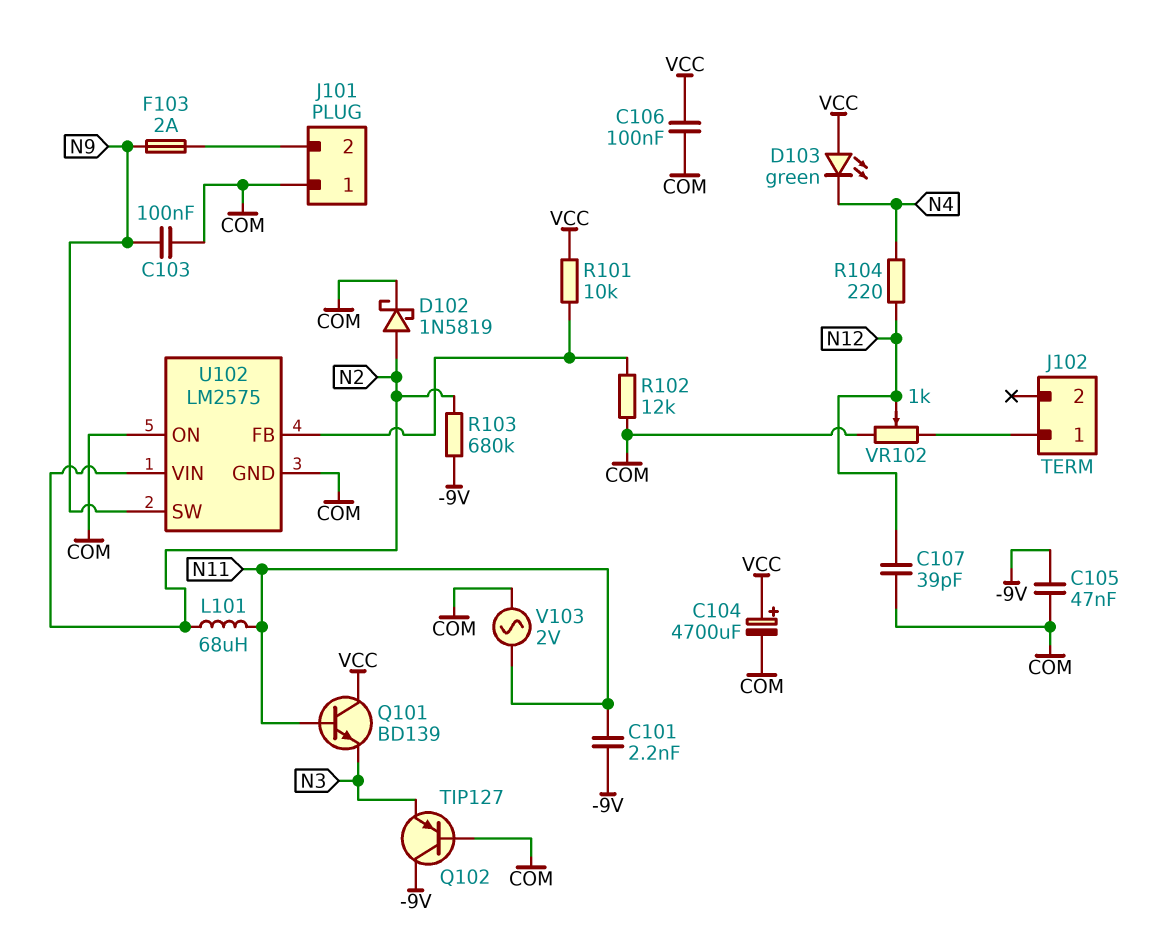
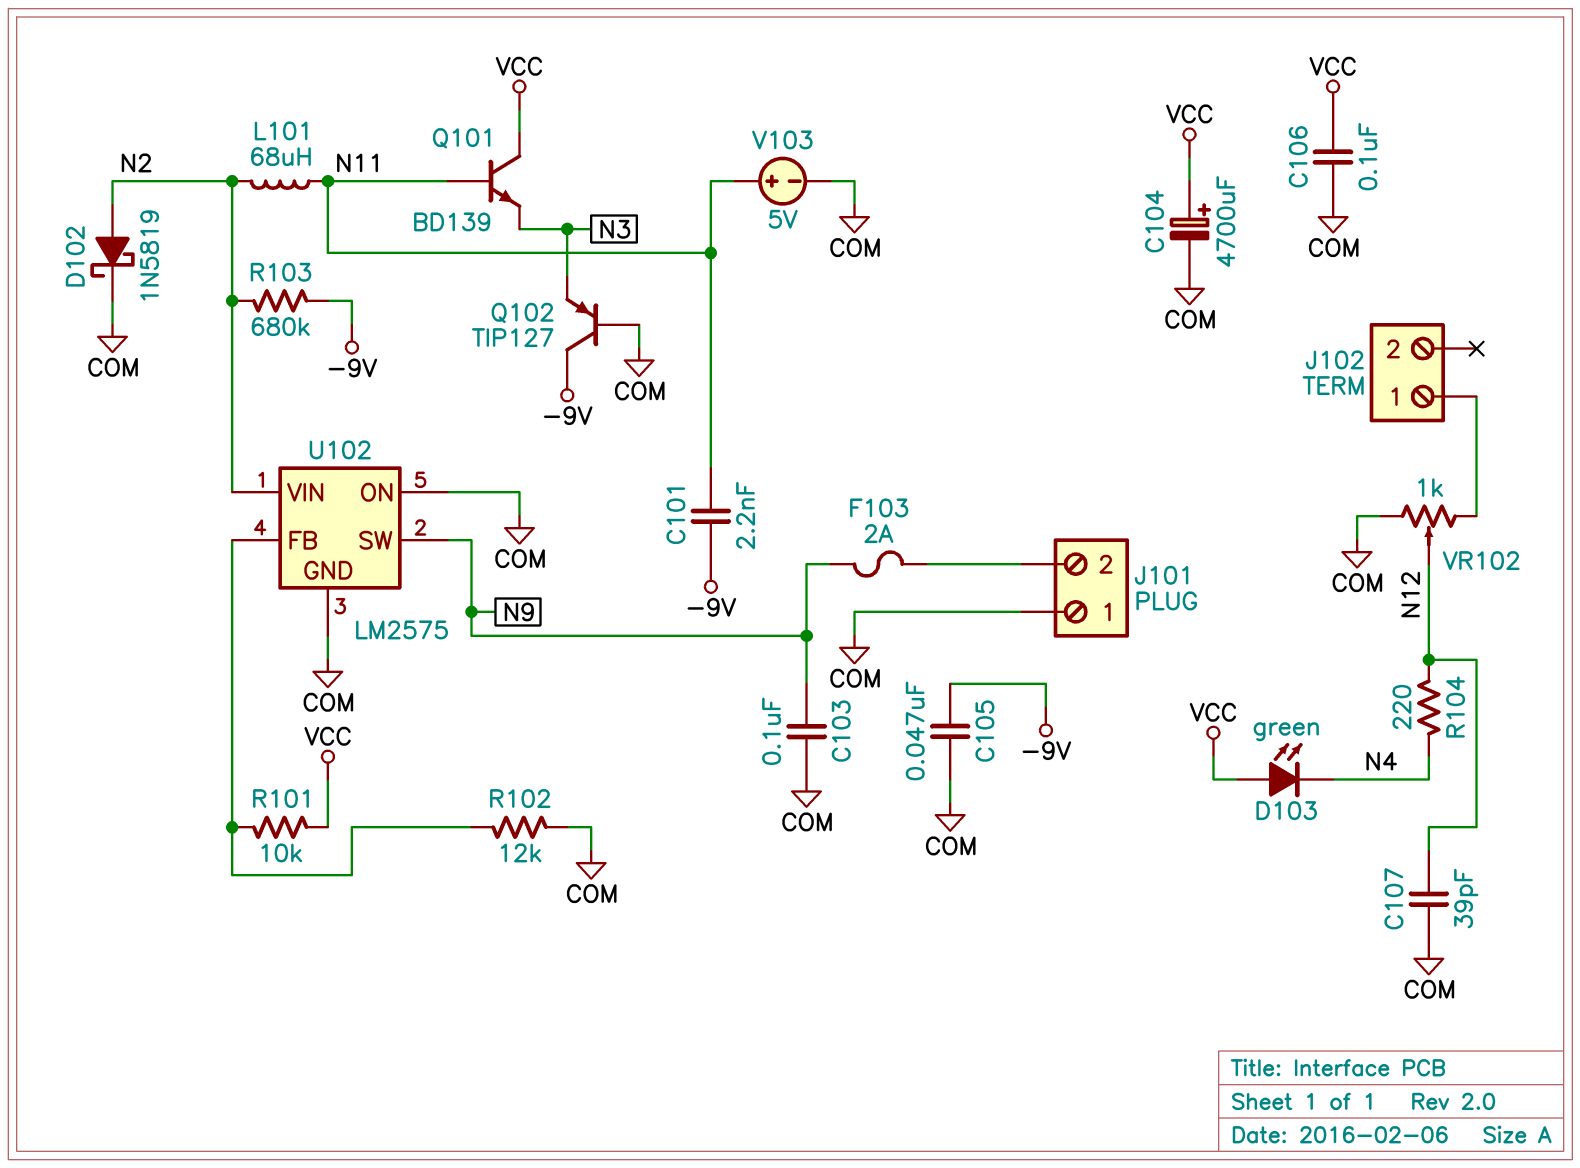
V103: AC 2V (COM, N11) -> 5V (plus N11, minus COM)

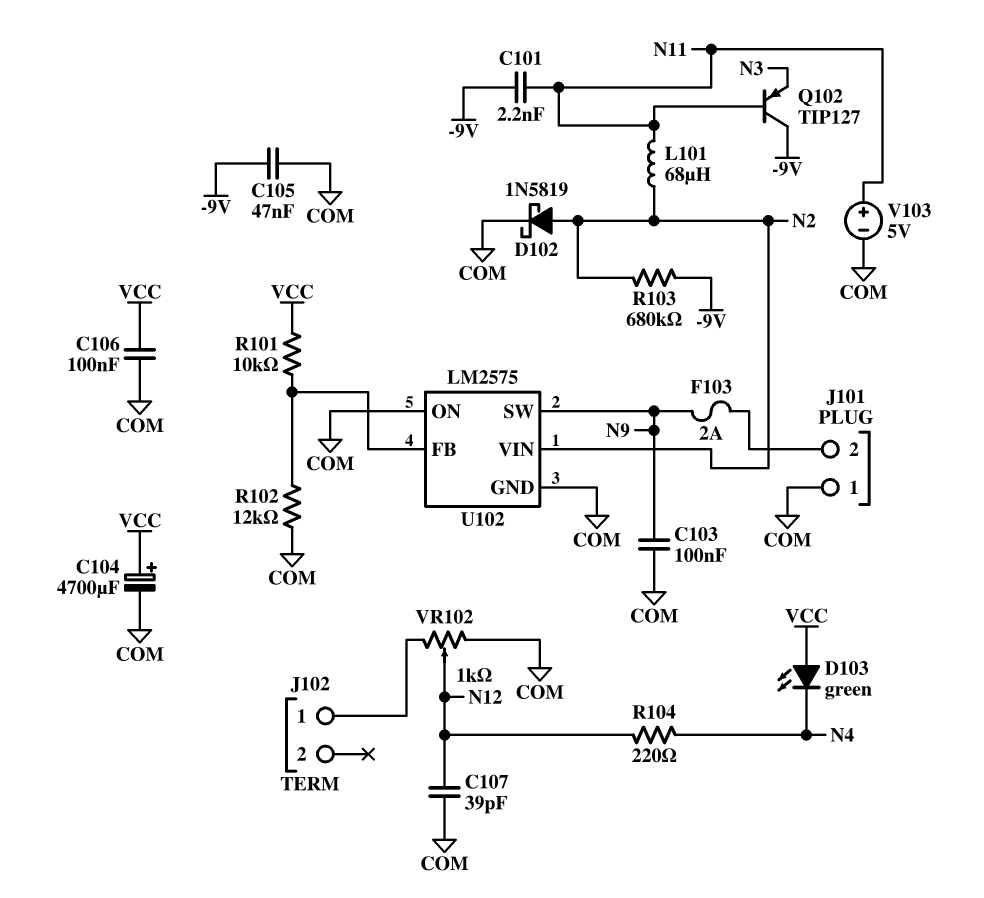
Q101: NPN BD139 (B N11, C VCC, E N3) -> none
Q102: PNP TIP127 (B COM, C -9V, E N3) -> PNP TIP127 (B N11, C -9V, E N3)

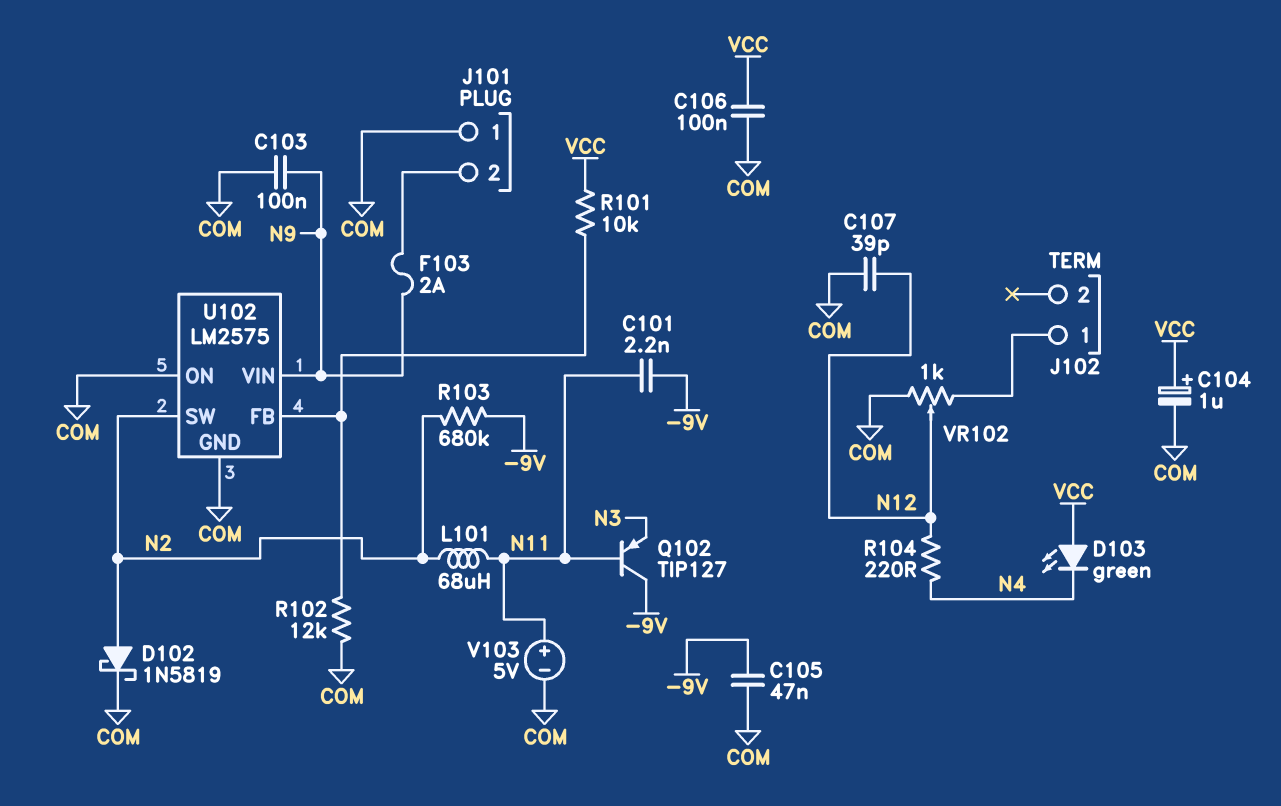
C104: 4700uF (plus VCC, minus COM) -> 1uF (plus VCC, minus COM)
U102 pin SW: N9 -> N2
U102 pin VIN: N2 -> N9

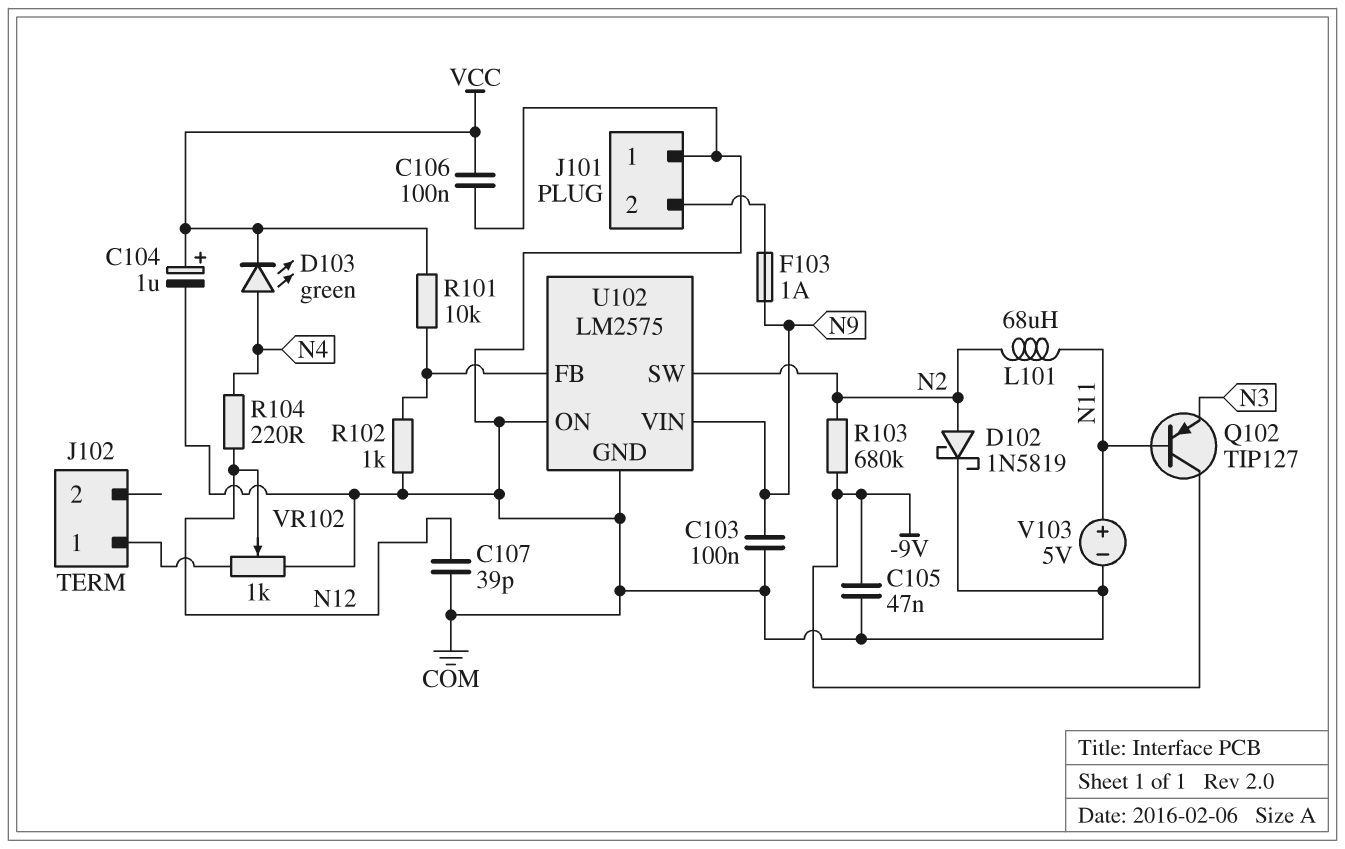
C101: 2.2nF (-9V, N11) -> none
D103: LED green (A VCC, K N4) -> LED green (A N4, K VCC)
F103: 2A (J101/2, N9) -> 1A (J101/2, N9)
R102: 12k (COM, U102/FB) -> 1k (COM, U102/FB)

